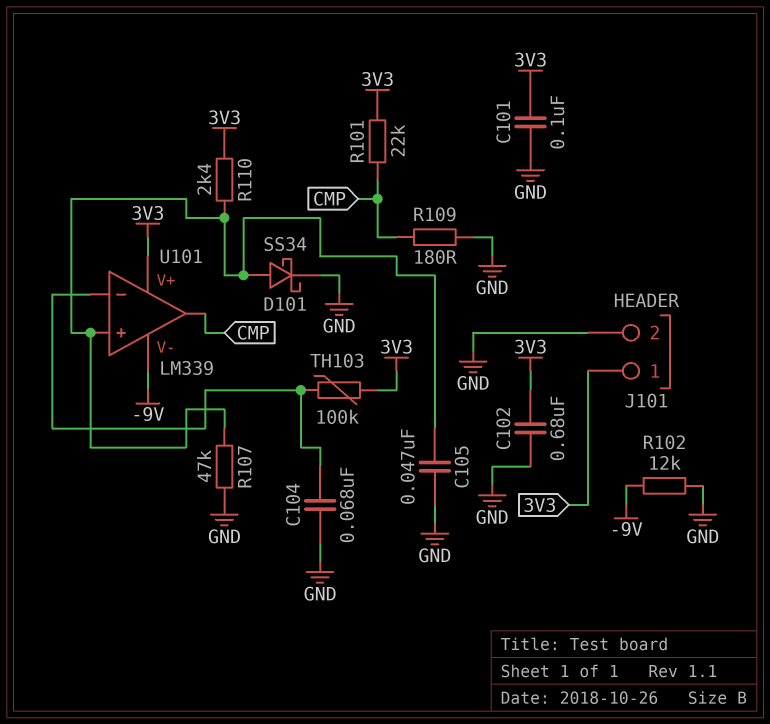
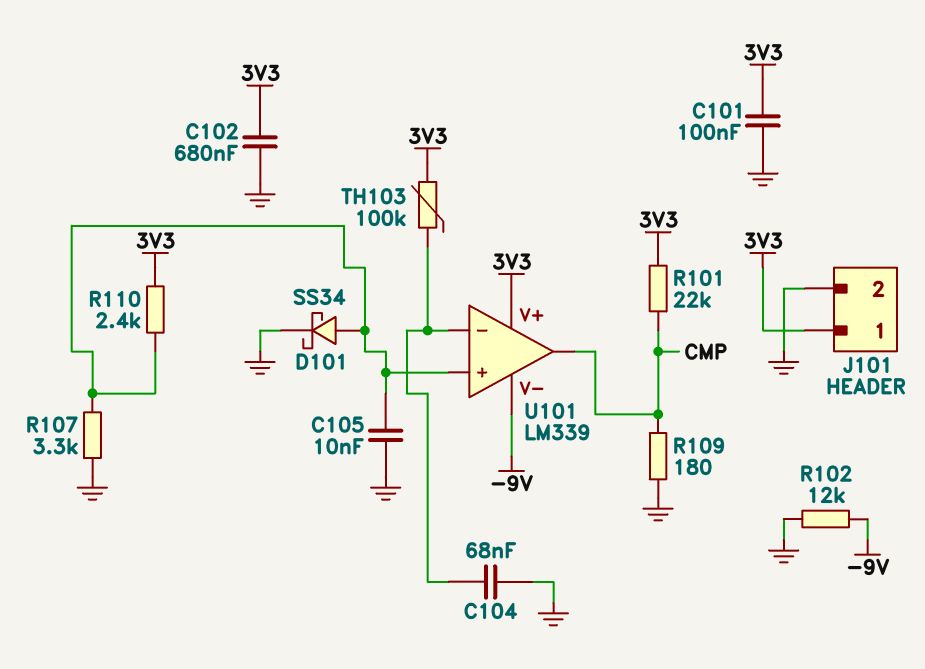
C105: 47nF (GND, U101/in+) -> 10nF (GND, U101/in+)
R107: 47k (GND, U101/in+) -> 3.3k (GND, U101/in+)

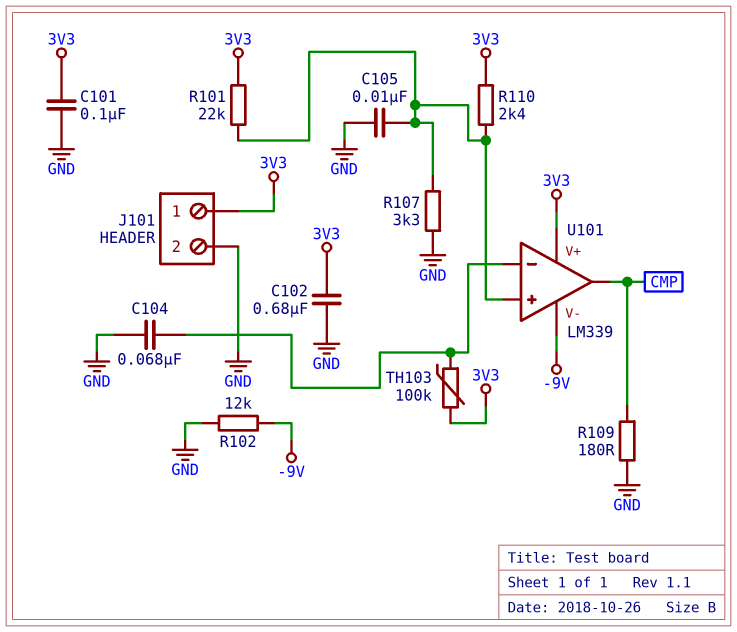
D101: schottky SS34 (A U101/in+, K GND) -> none
R101: 22k (3V3, CMP) -> 22k (3V3, U101/in+)

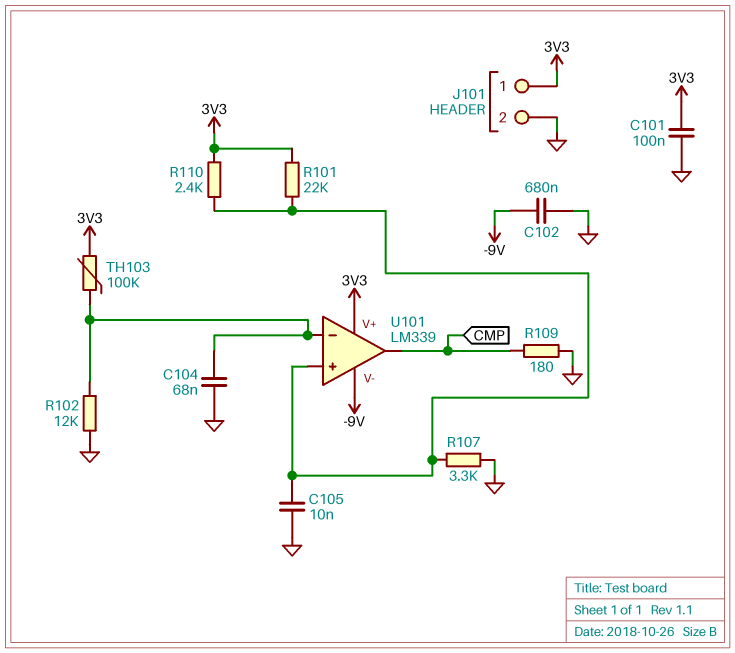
C102: 680nF (3V3, GND) -> 680nF (-9V, GND)
R102: 12k (-9V, GND) -> 12k (GND, U101/in-)

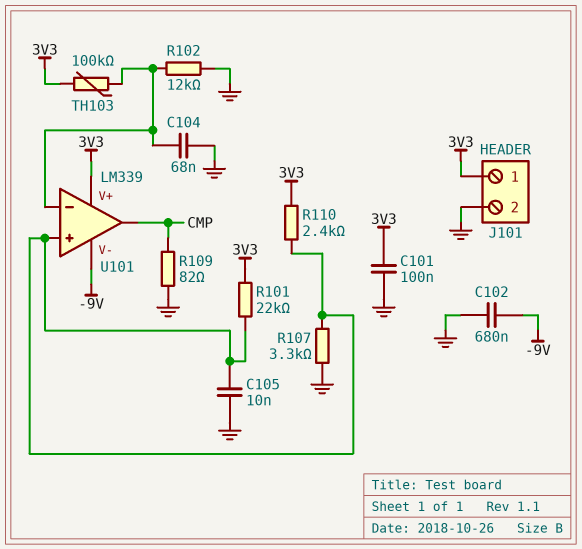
R109: 180 (CMP, GND) -> 82 (CMP, GND)

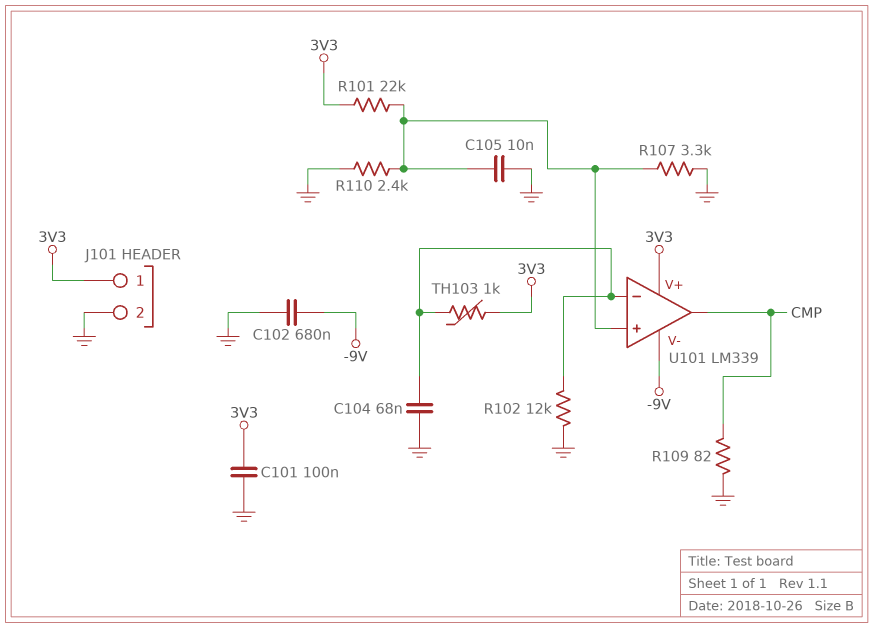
R110: 2.4k (3V3, U101/in+) -> 2.4k (GND, U101/in+)
TH103: 100k (3V3, U101/in-) -> 1k (3V3, U101/in-)

